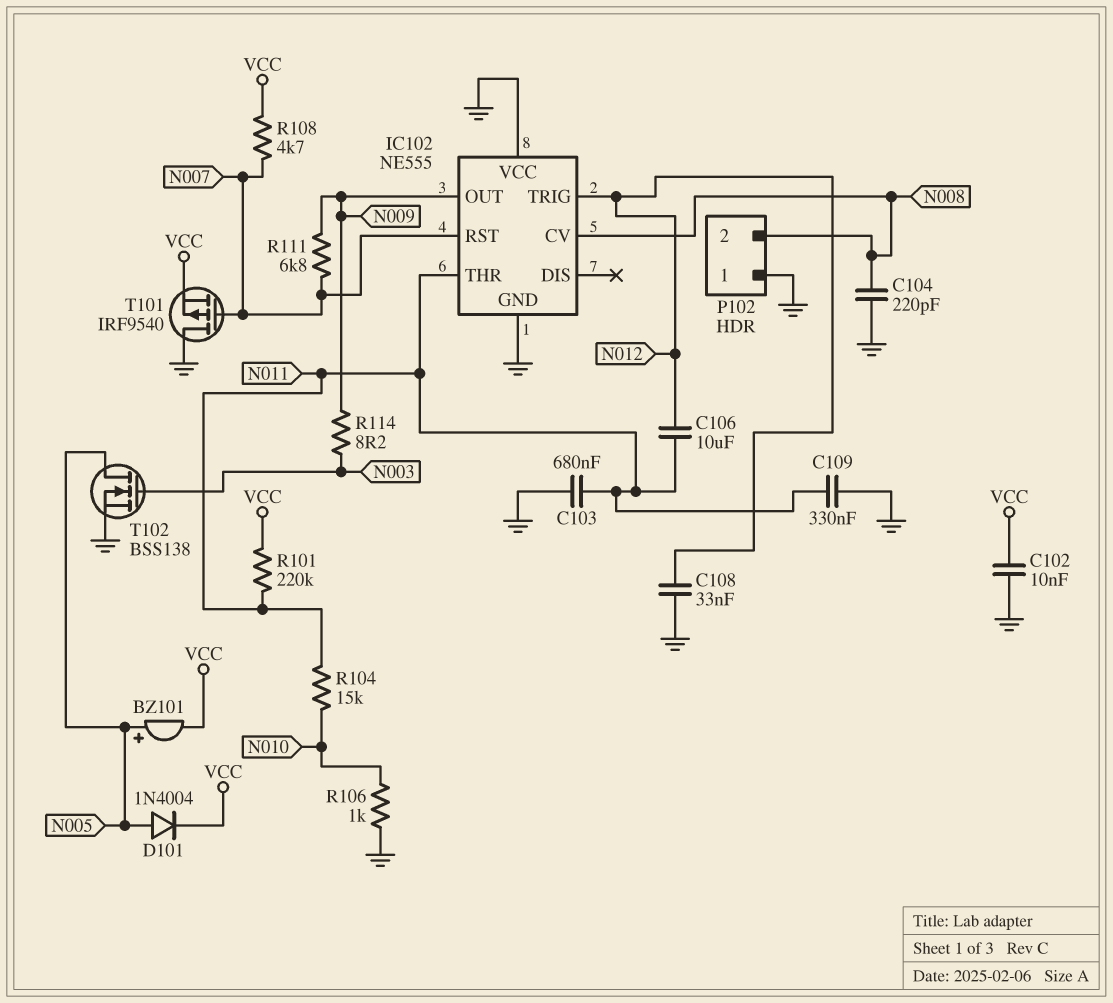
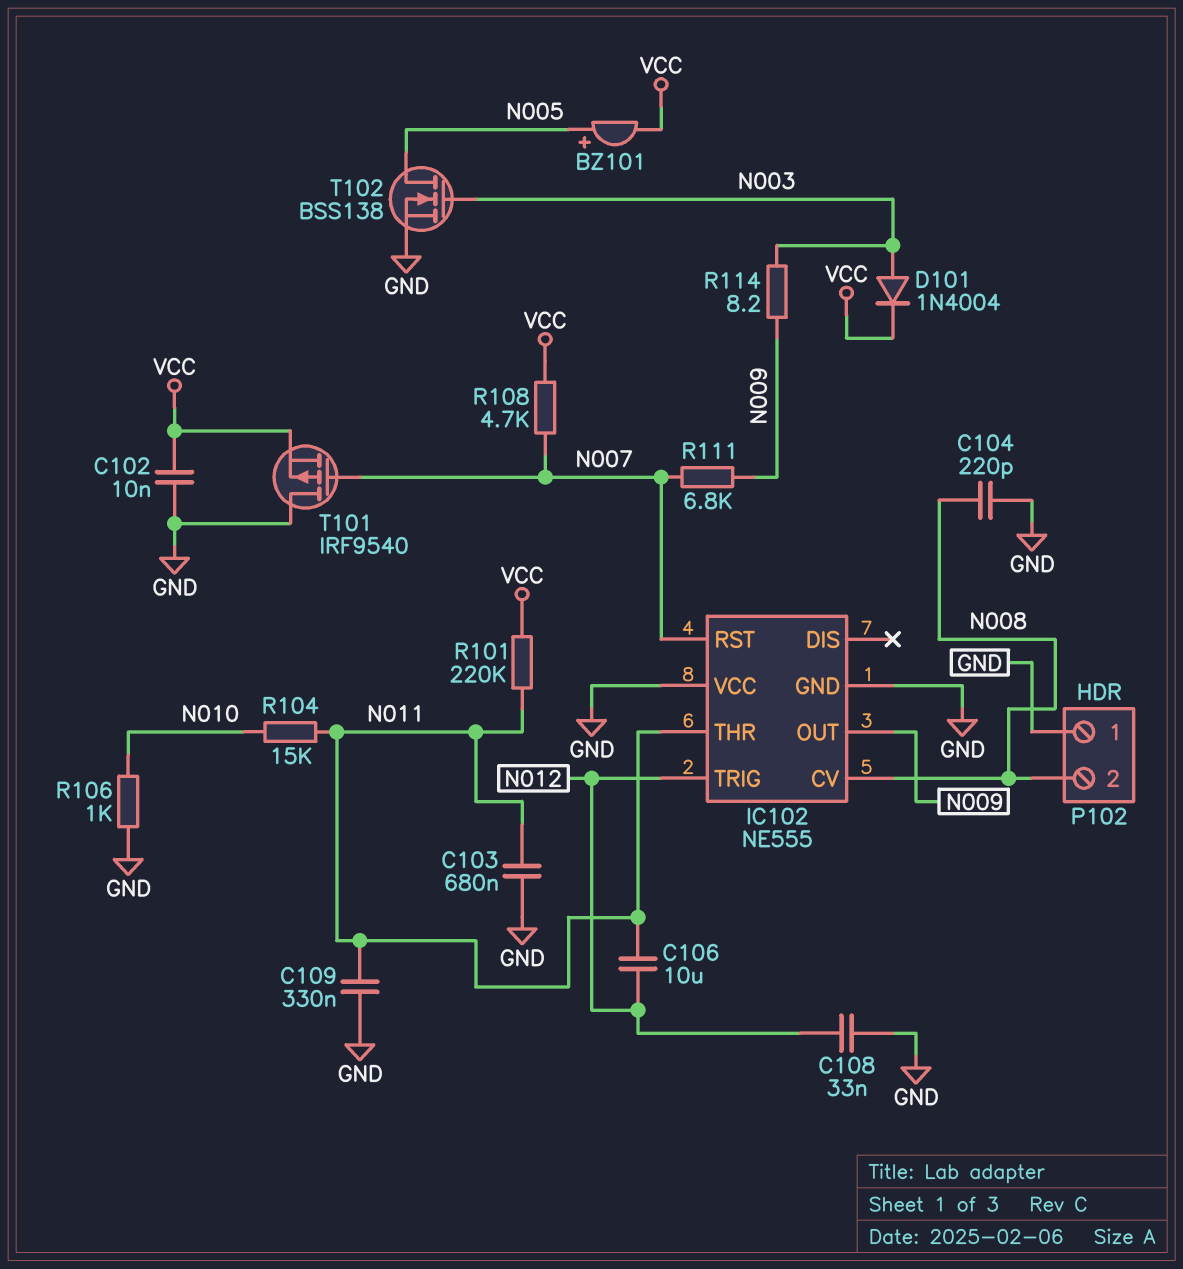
D101: diode 1N4004 (A N005, K VCC) -> diode 1N4004 (A N003, K VCC)

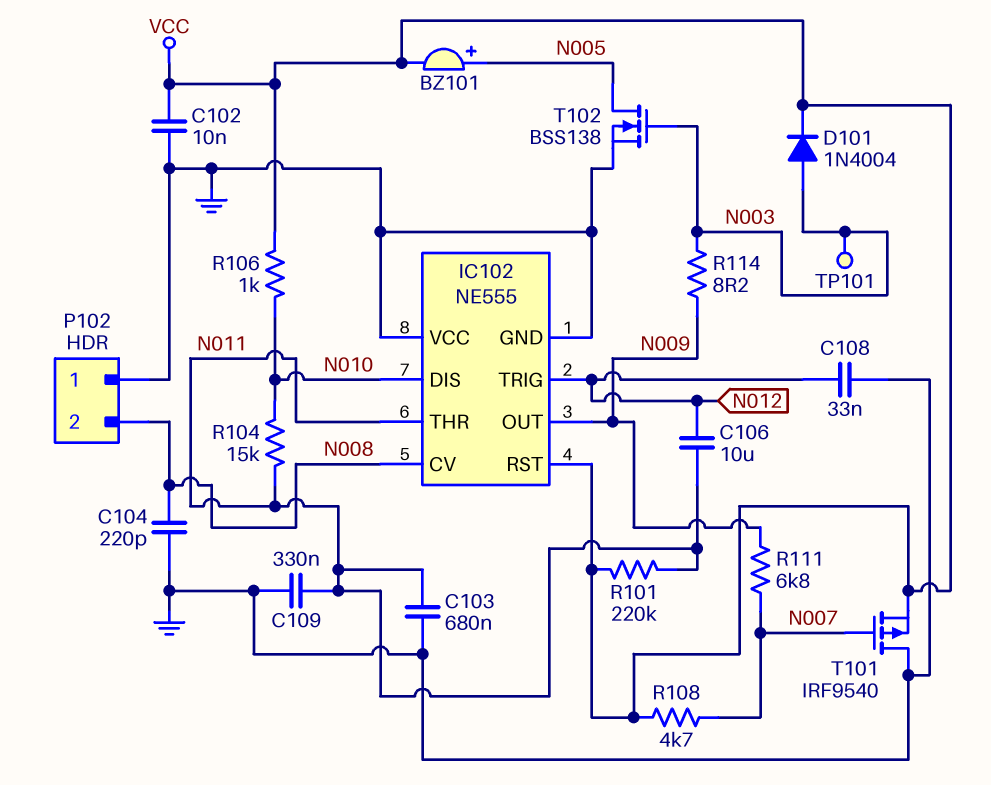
IC102 pin DIS: none -> N010
IC102 pin RST: N007 -> VCC
R106: 1k (GND, N010) -> 1k (N010, VCC)
TP101: none -> test point (N003)

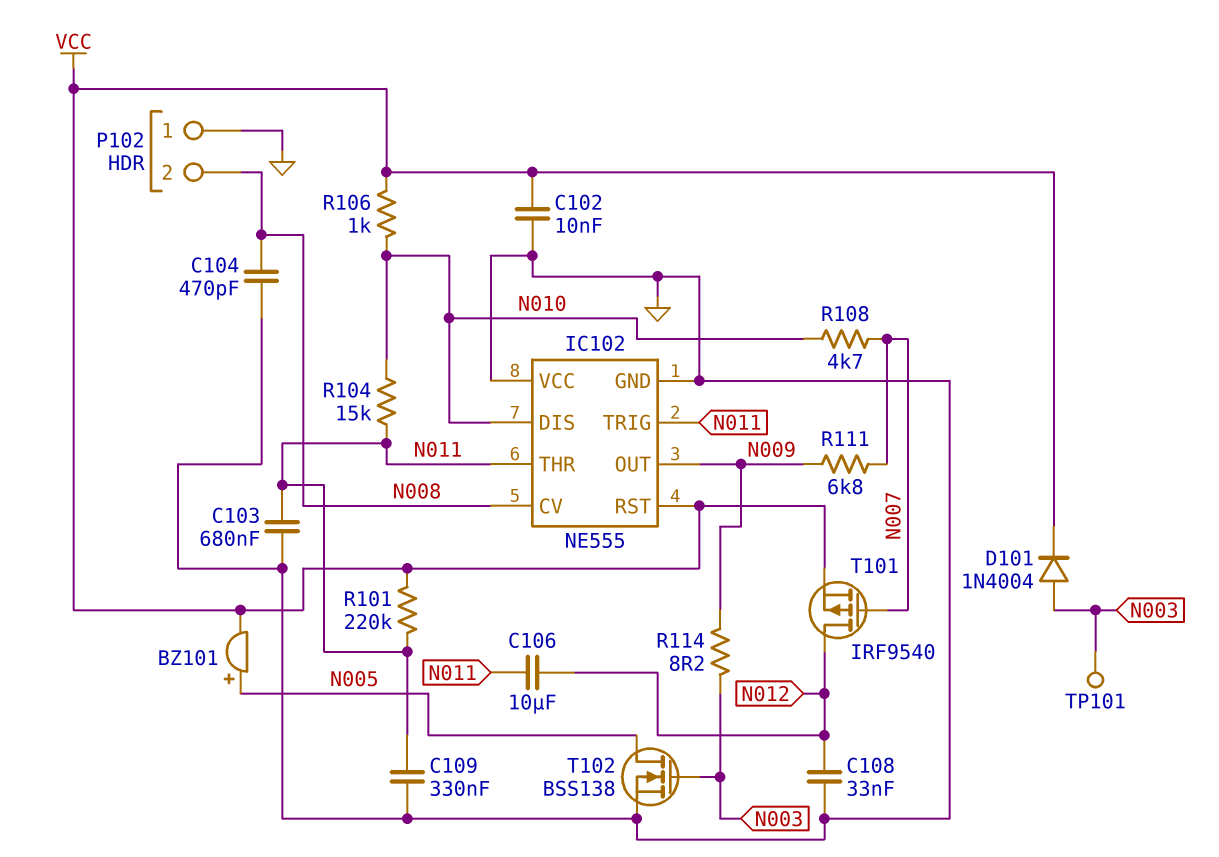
C104: 220pF (GND, N008) -> 470pF (GND, N008)
IC102 pin TRIG: N012 -> N011
R108: 4.7k (N007, VCC) -> 4.7k (N007, N010)
T101: PMOS IRF9540 (G N007, D GND, S VCC) -> PMOS IRF9540 (G N007, D N012, S VCC)

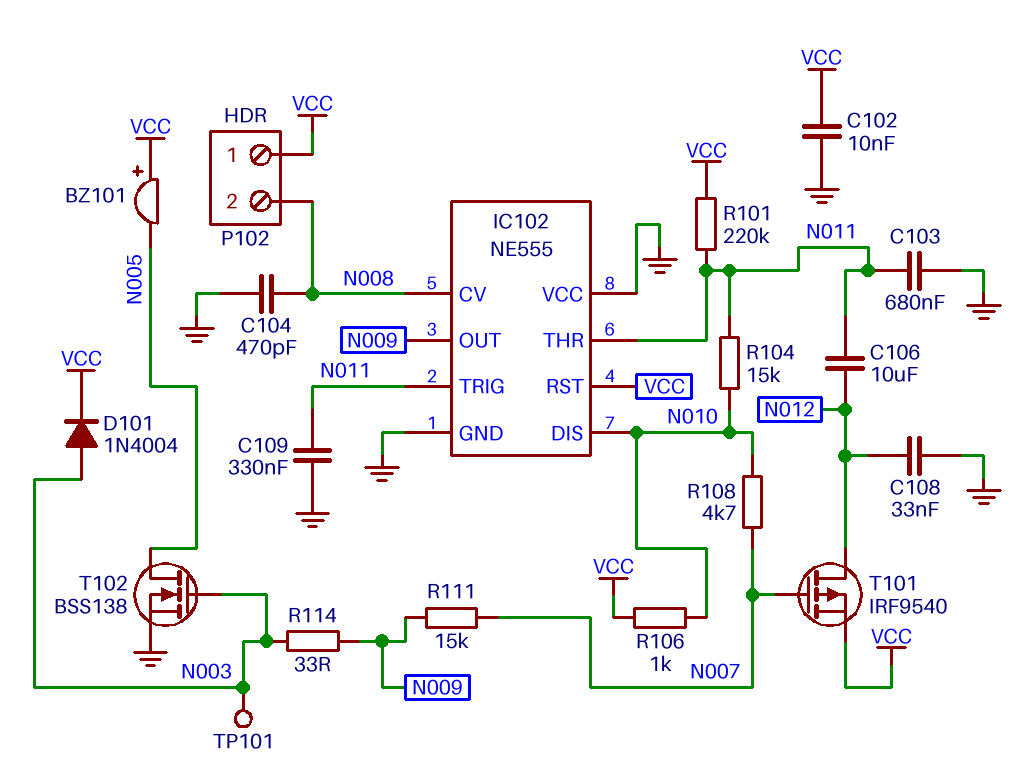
BZ101: buzzer (plus N005, minus VCC) -> buzzer (plus VCC, minus N005)
P102 pin 1: GND -> VCC
R111: 6.8k (N007, N009) -> 15k (N007, N009)
R114: 8.2 (N003, N009) -> 33 (N003, N009)

